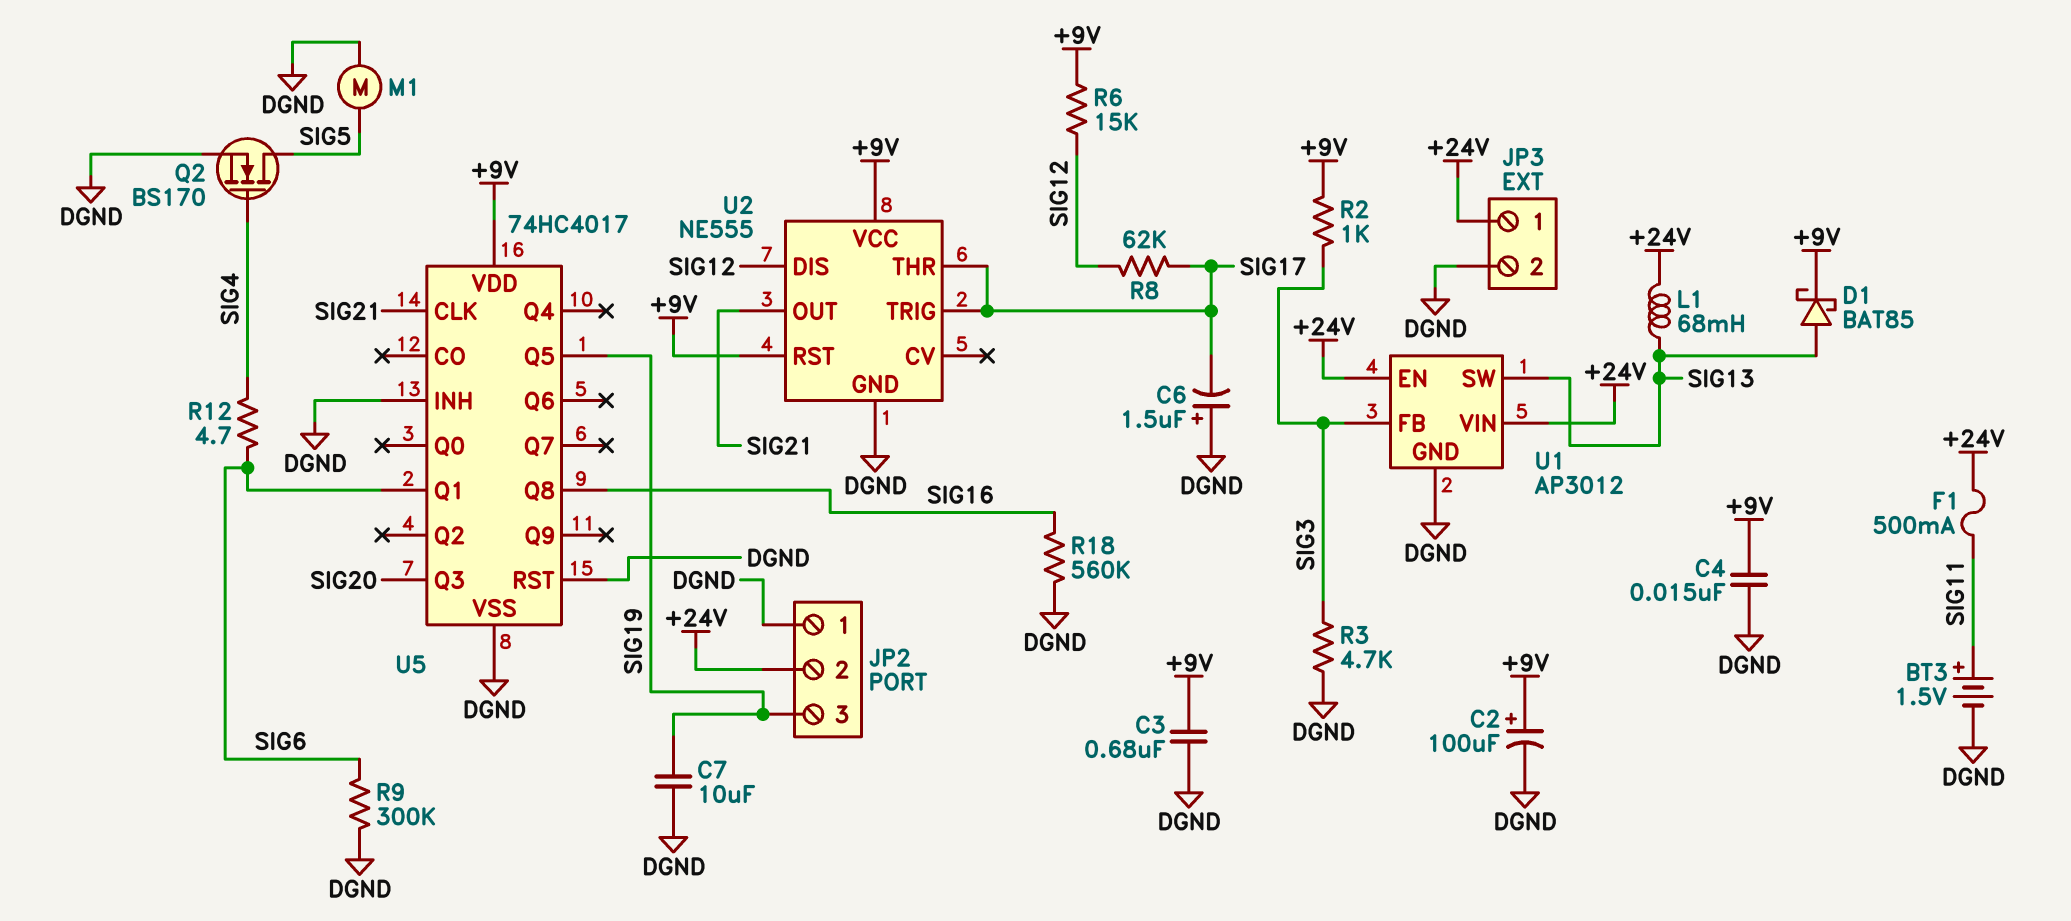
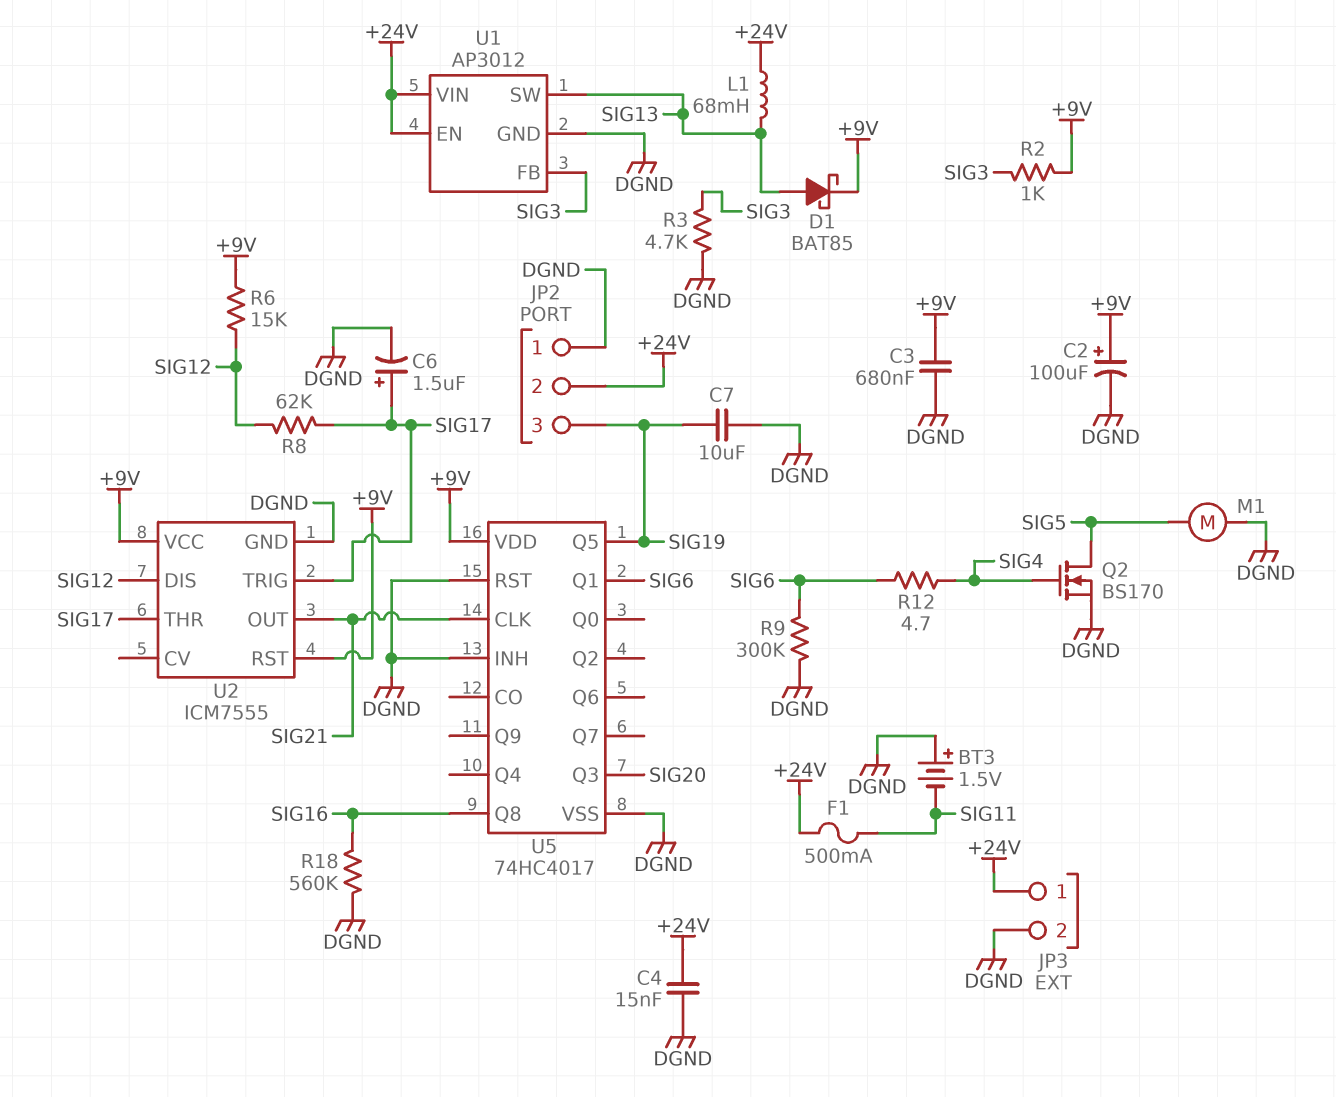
BT3: 1.5V (plus SIG11, minus DGND) -> 1.5V (plus DGND, minus SIG11)
C4: 15nF (+9V, DGND) -> 15nF (+24V, DGND)
C6: 1.5uF (plus DGND, minus SIG17) -> 1.5uF (plus SIG17, minus DGND)
U2: NE555 -> ICM7555

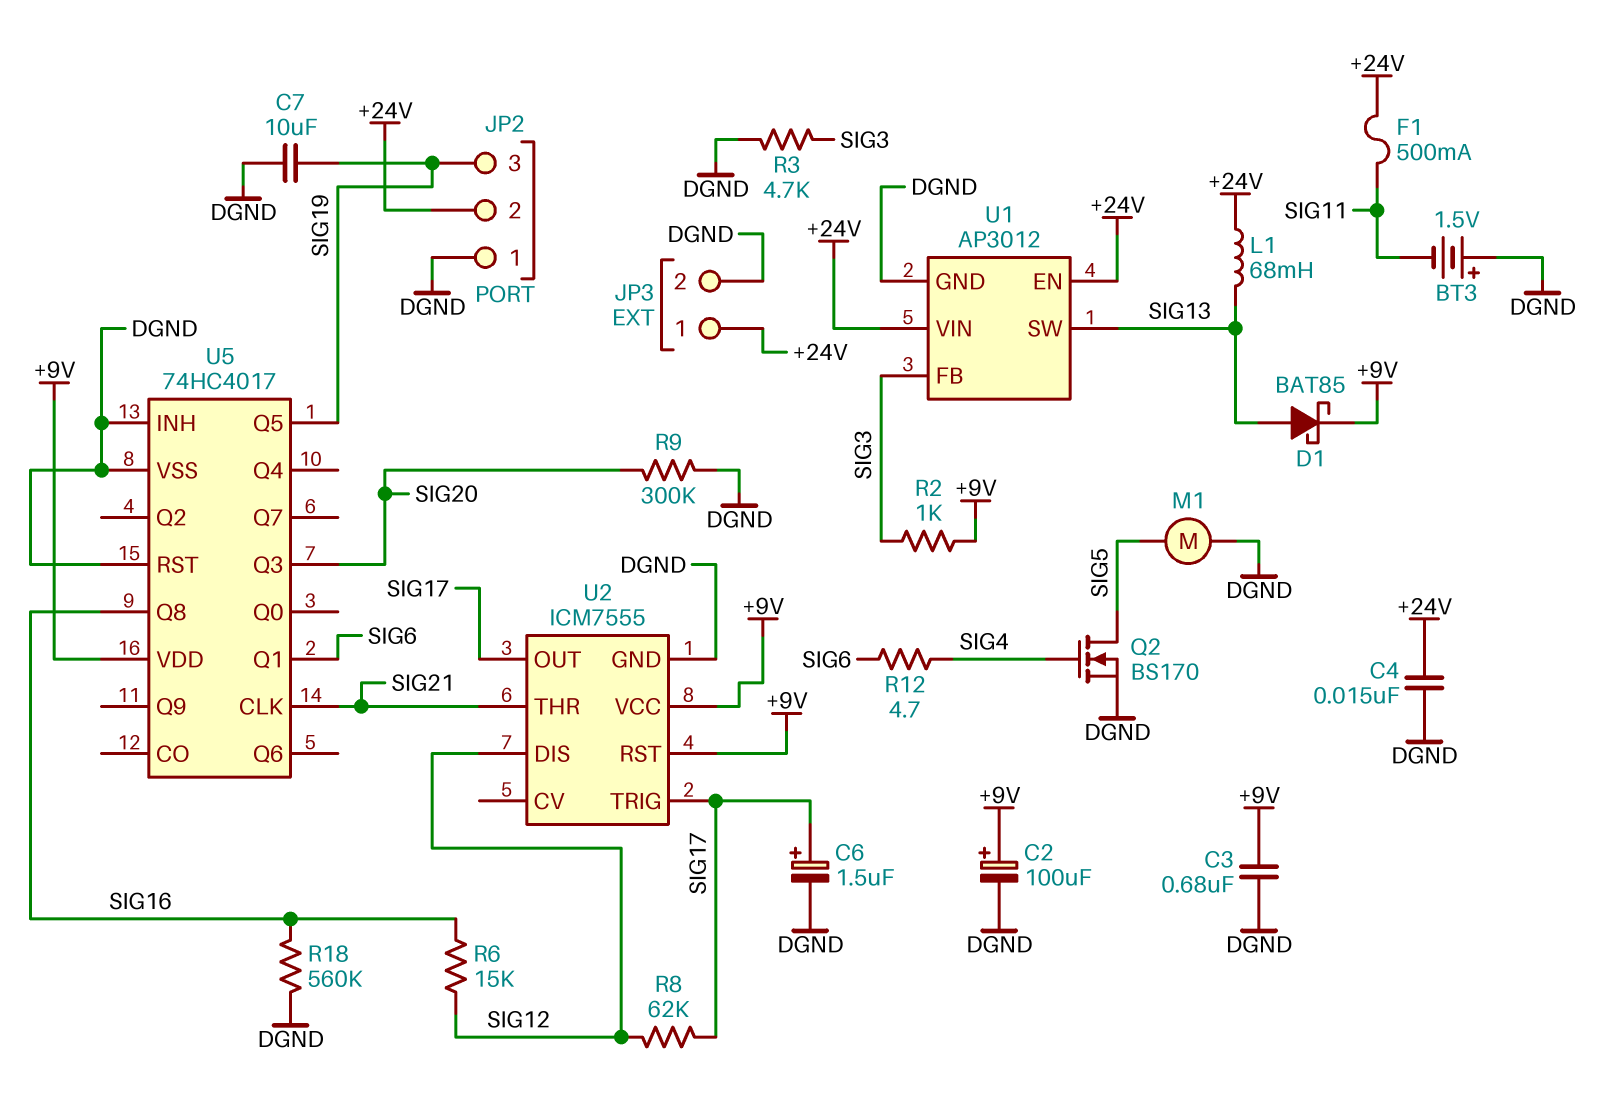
R6: 15k (+9V, SIG12) -> 15k (SIG12, SIG16)
R9: 300k (DGND, SIG6) -> 300k (DGND, SIG20)
U2 pin OUT: SIG21 -> SIG17
U2 pin THR: SIG17 -> SIG21

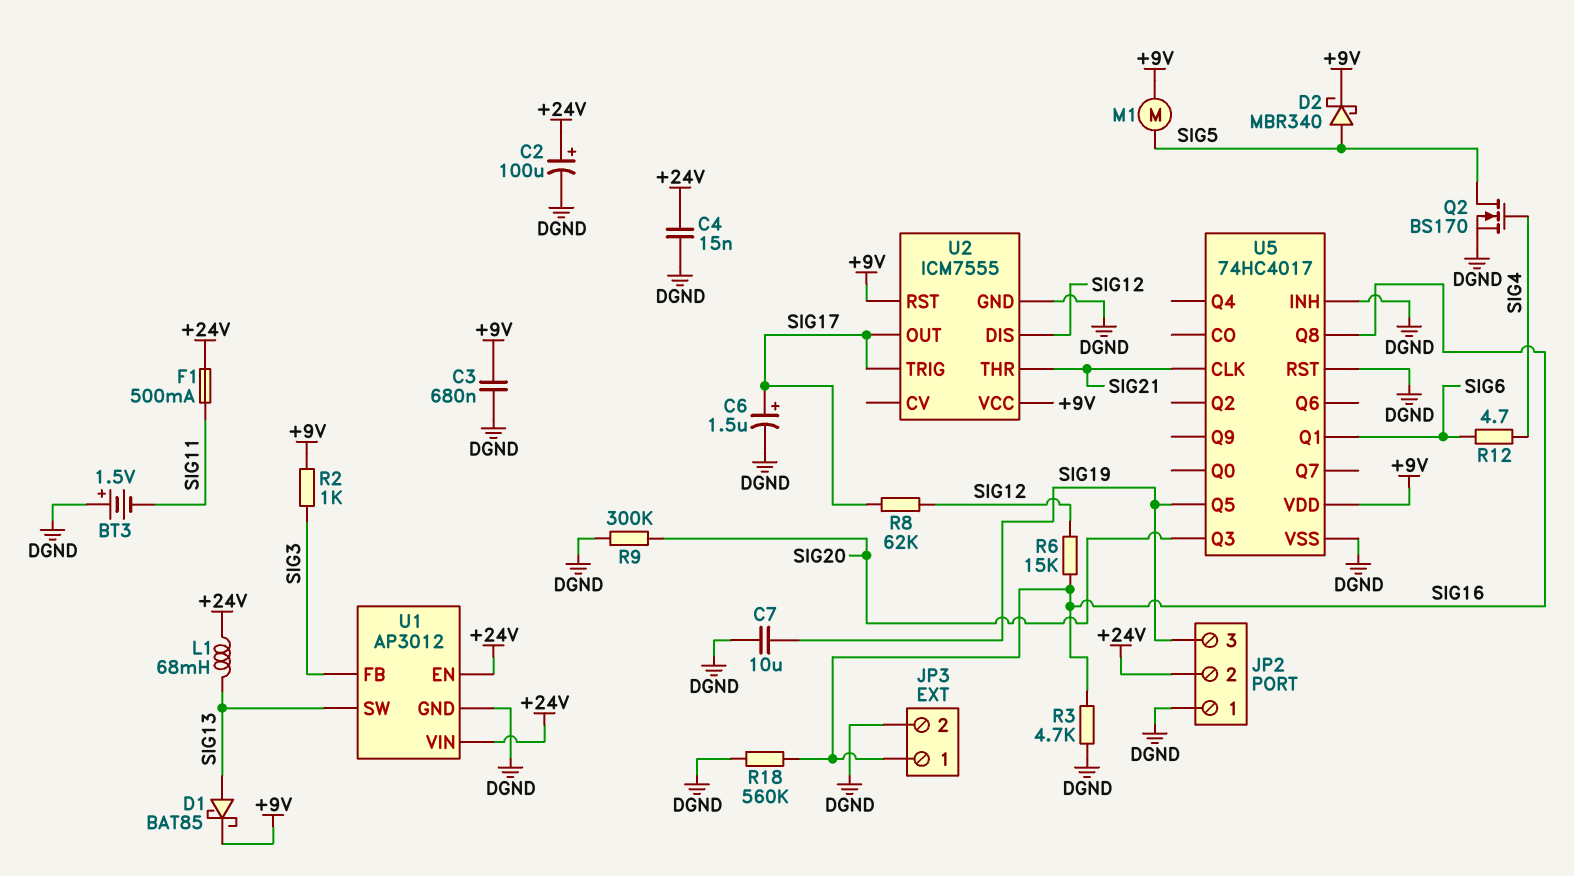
C2: 100uF (plus +9V, minus DGND) -> 100uF (plus +24V, minus DGND)
D2: none -> schottky MBR340 (A SIG5, K +9V)
JP3 pin 1: +24V -> SIG16
M1: motor (DGND, SIG5) -> motor (+9V, SIG5)
R3: 4.7k (DGND, SIG3) -> 4.7k (DGND, SIG16)

